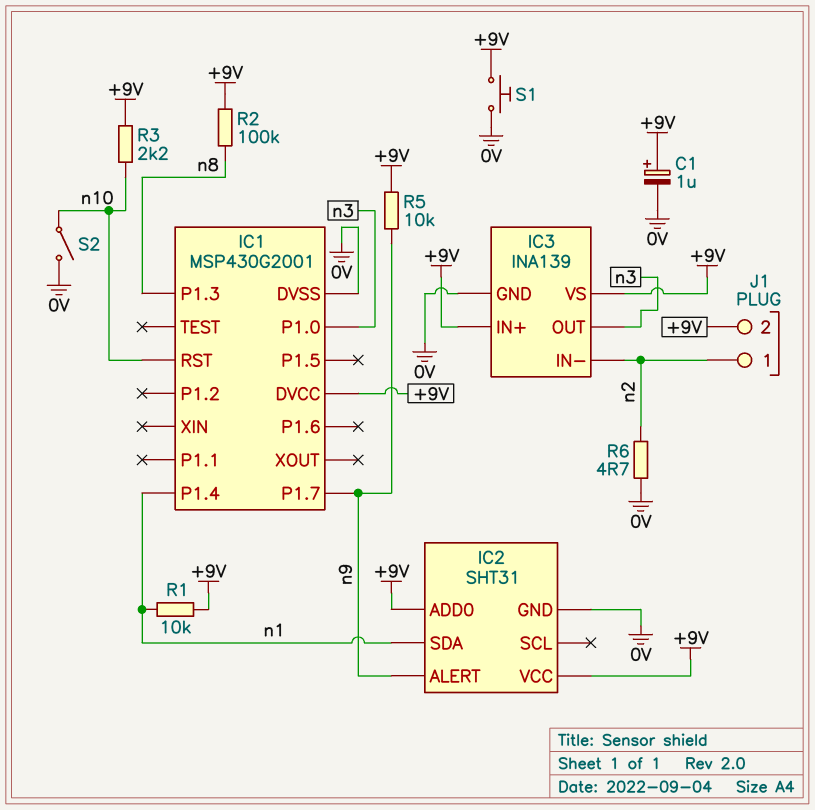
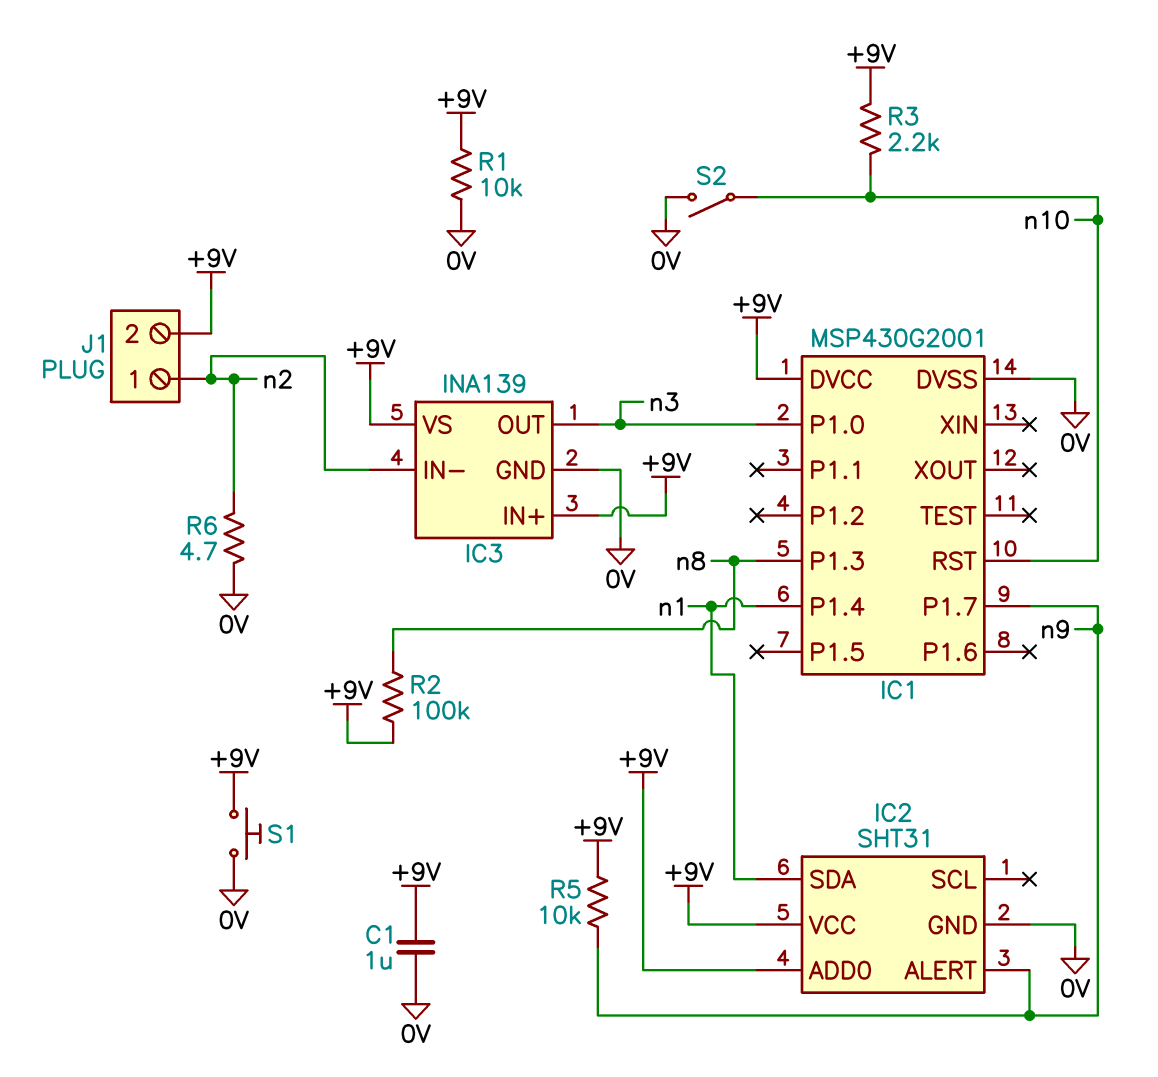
C1: 1uF (plus +9V, minus 0V) -> 1uF (+9V, 0V)
R1: 10k (+9V, n1) -> 10k (+9V, 0V)

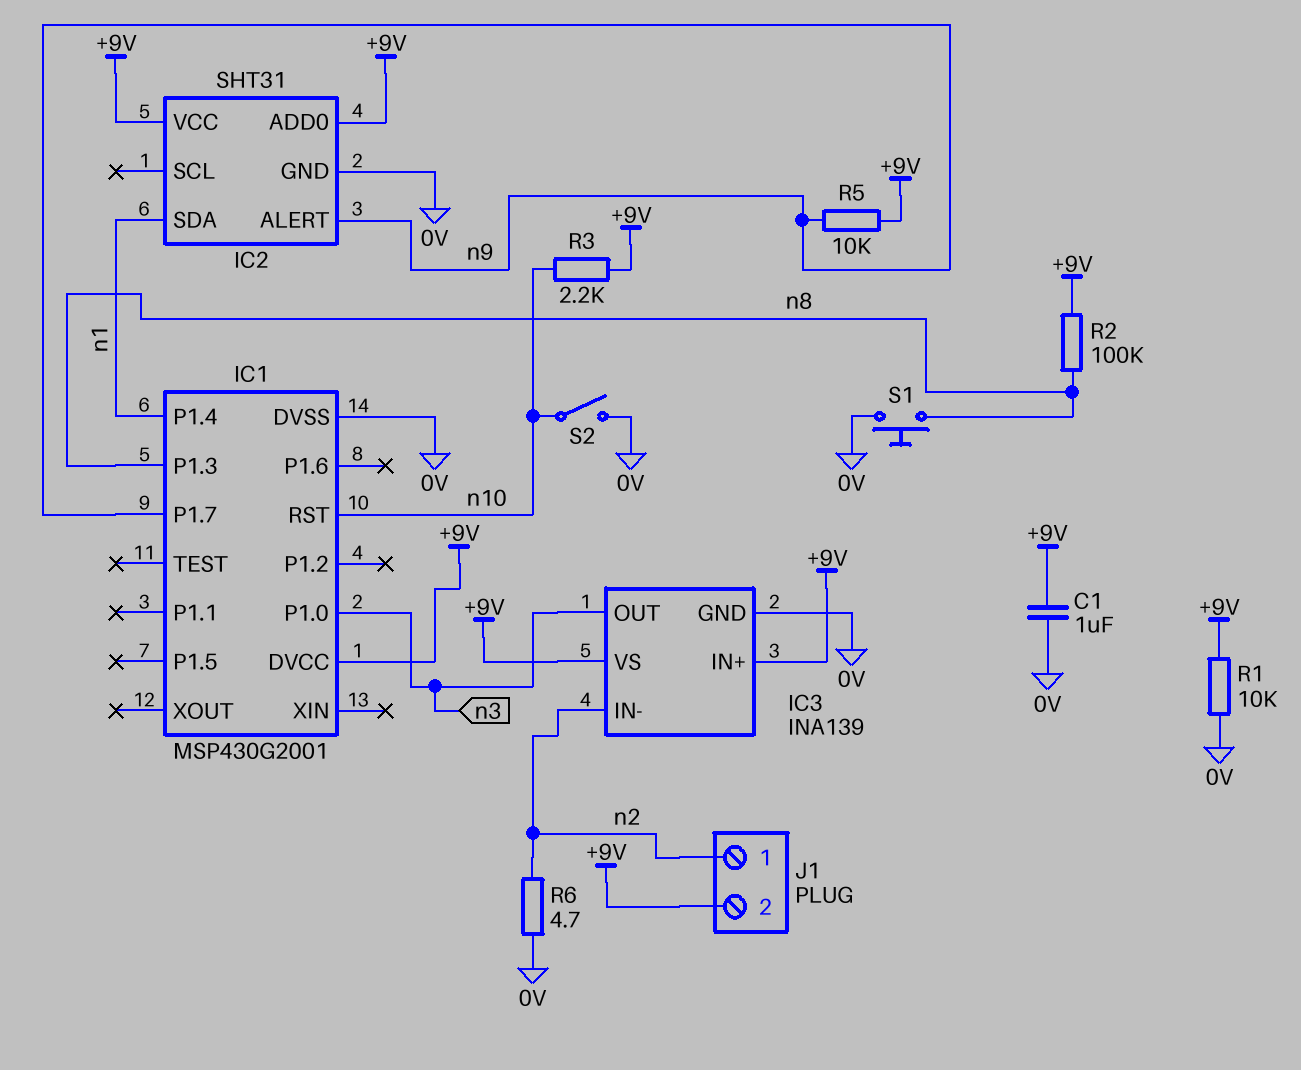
S1: button (+9V, 0V) -> button (0V, n8)

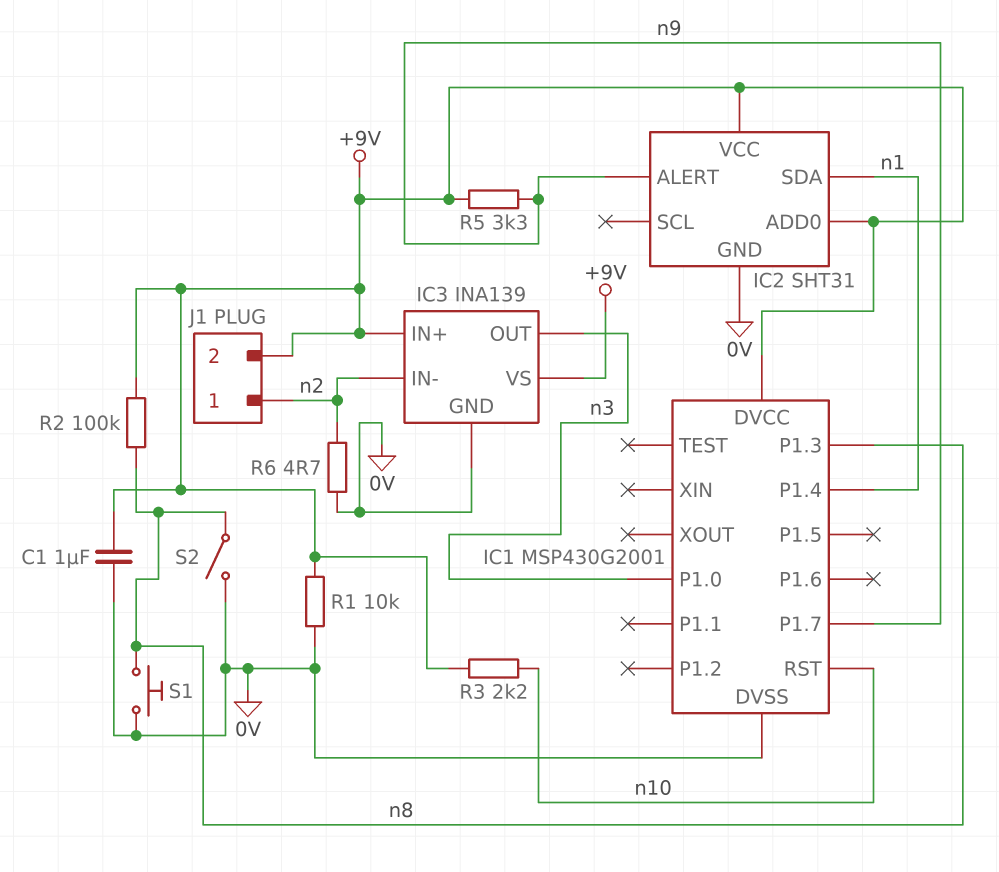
R5: 10k (+9V, n9) -> 3.3k (+9V, n9)
S2: switch (0V, n10) -> switch (0V, n8)

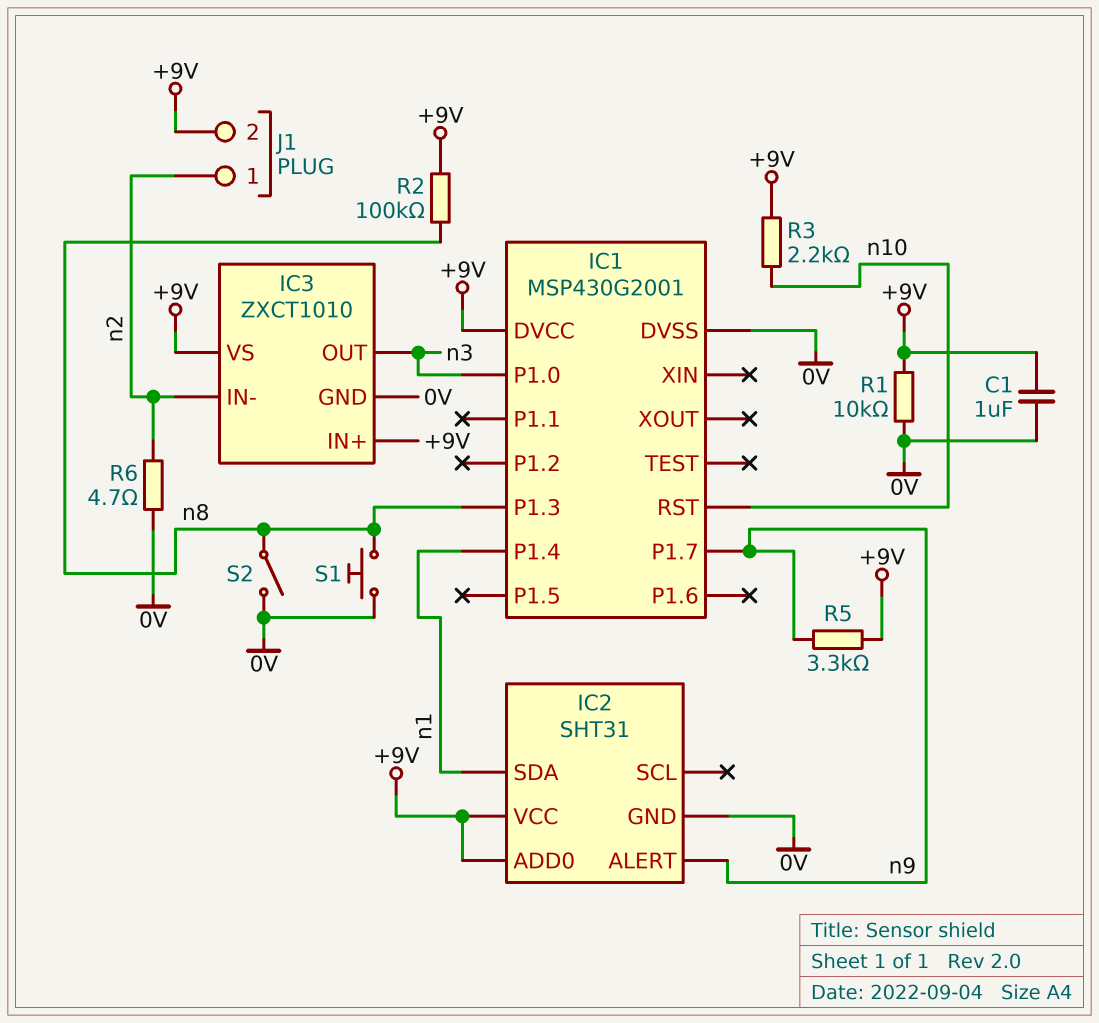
IC3: INA139 -> ZXCT1010

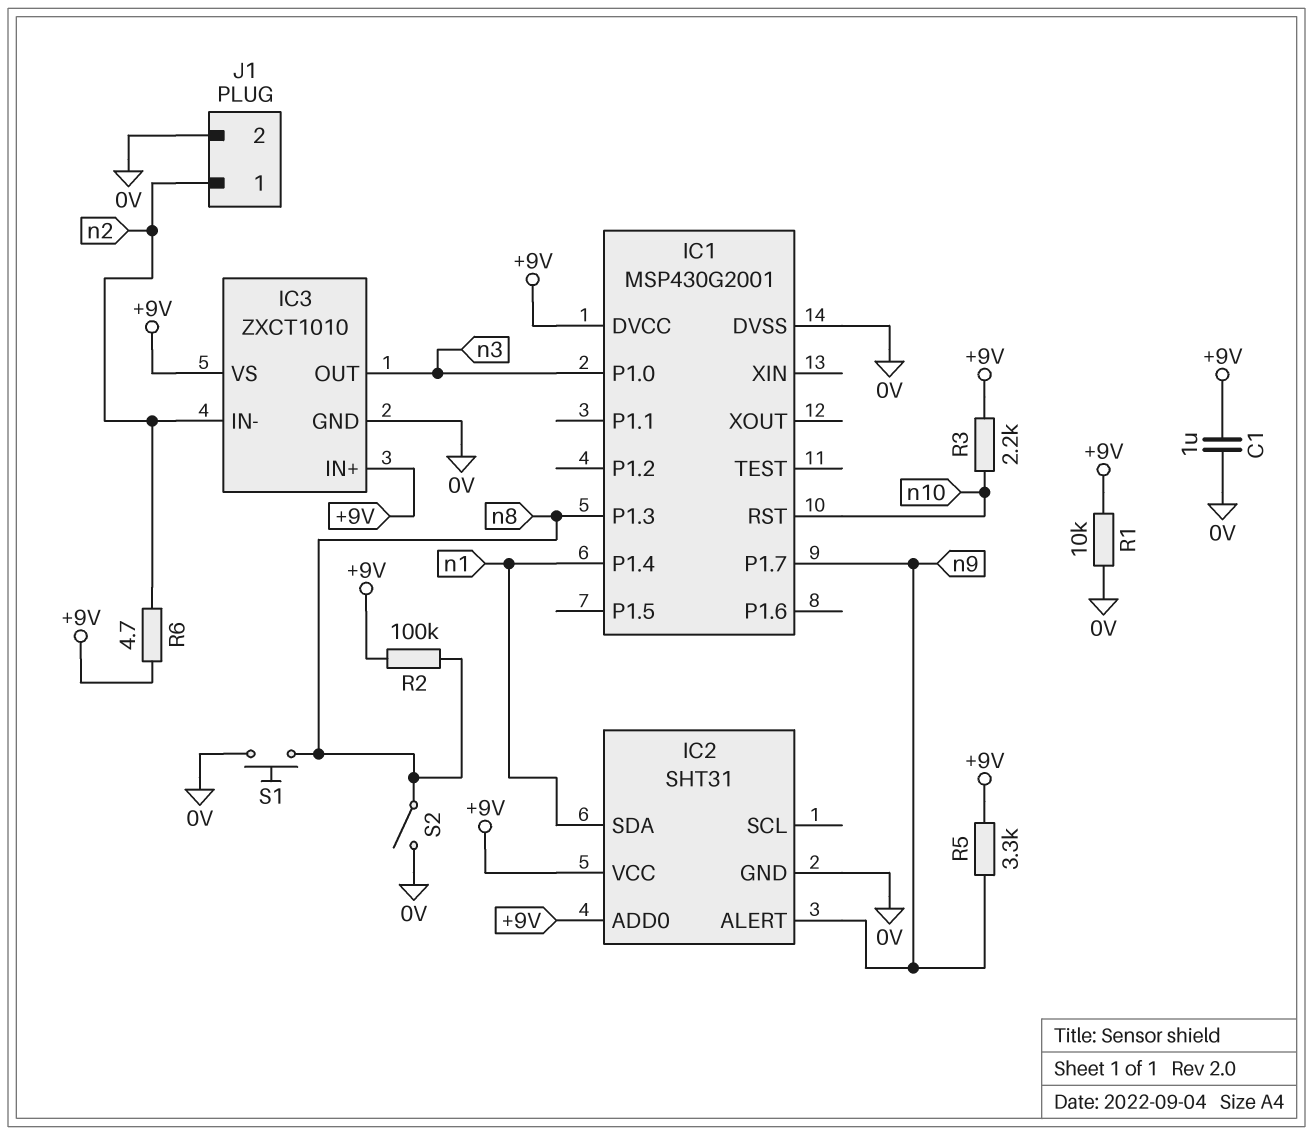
J1 pin 2: +9V -> 0V
R6: 4.7 (0V, n2) -> 4.7 (+9V, n2)

